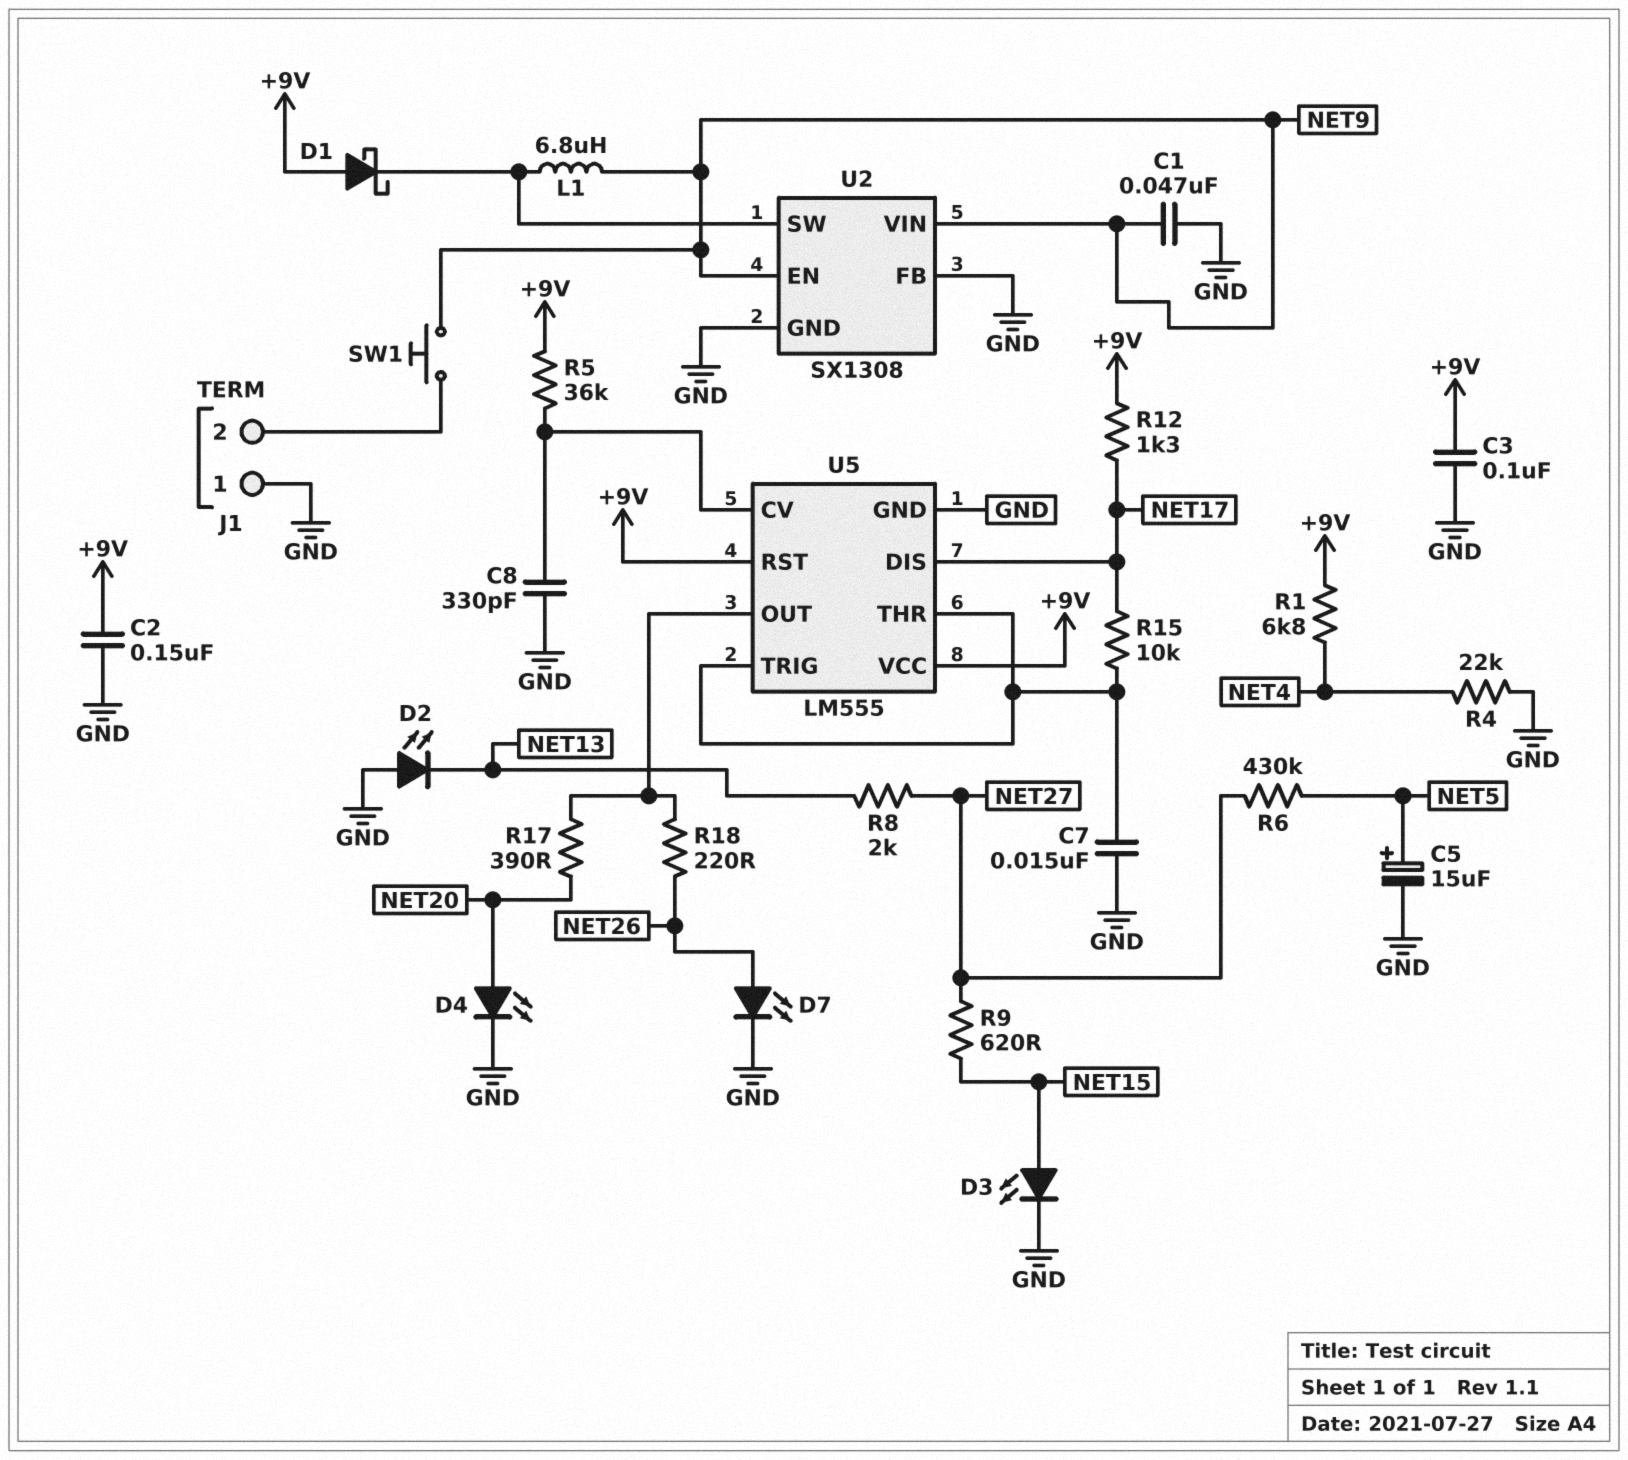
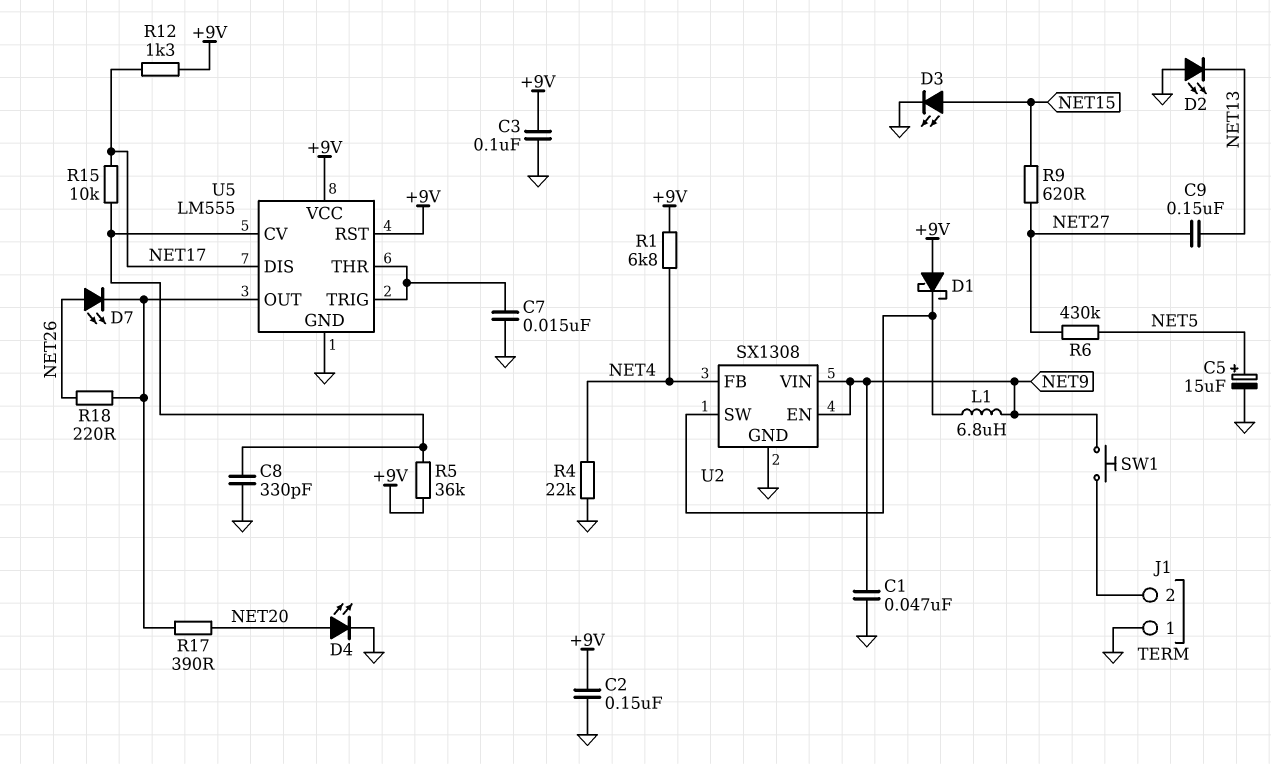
C9: none -> 150nF (NET13, NET27)
D7: LED (A NET26, K GND) -> LED (A NET26, K U5/OUT)
R8: 2k (NET13, NET27) -> none
R15: 10k (NET17, U5/THR) -> 10k (NET17, U5/CV)
U2 pin FB: GND -> NET4

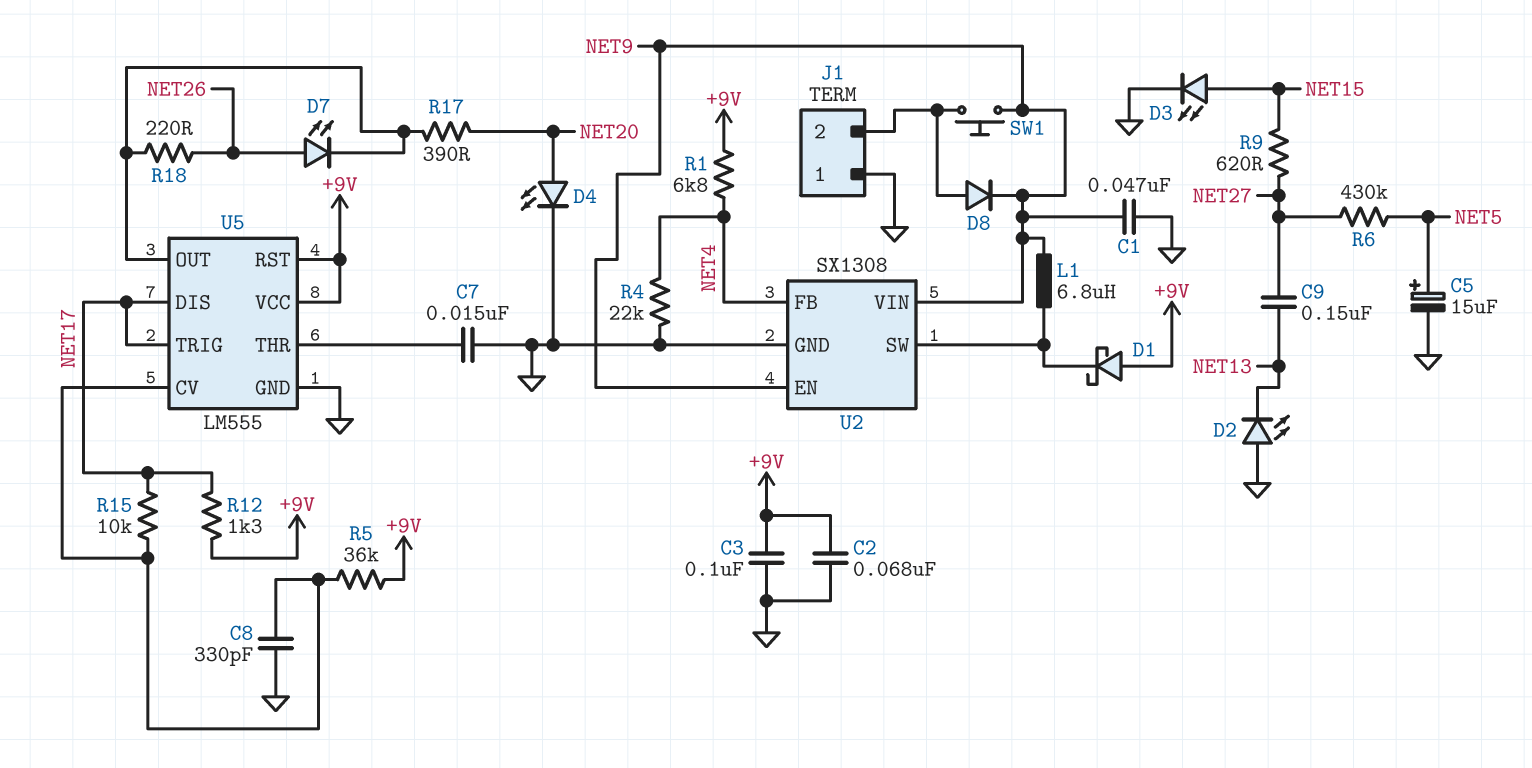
C2: 150nF (+9V, GND) -> 68nF (+9V, GND)
D8: none -> diode (A J1/2, K NET9)
U5 pin TRIG: U5/THR -> NET17

